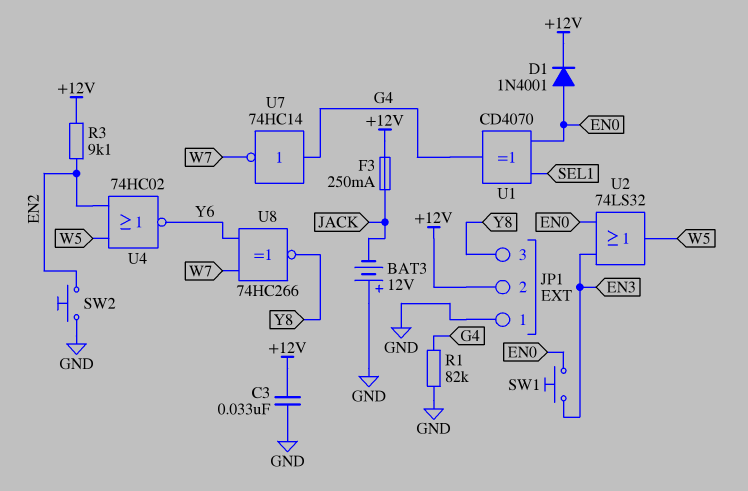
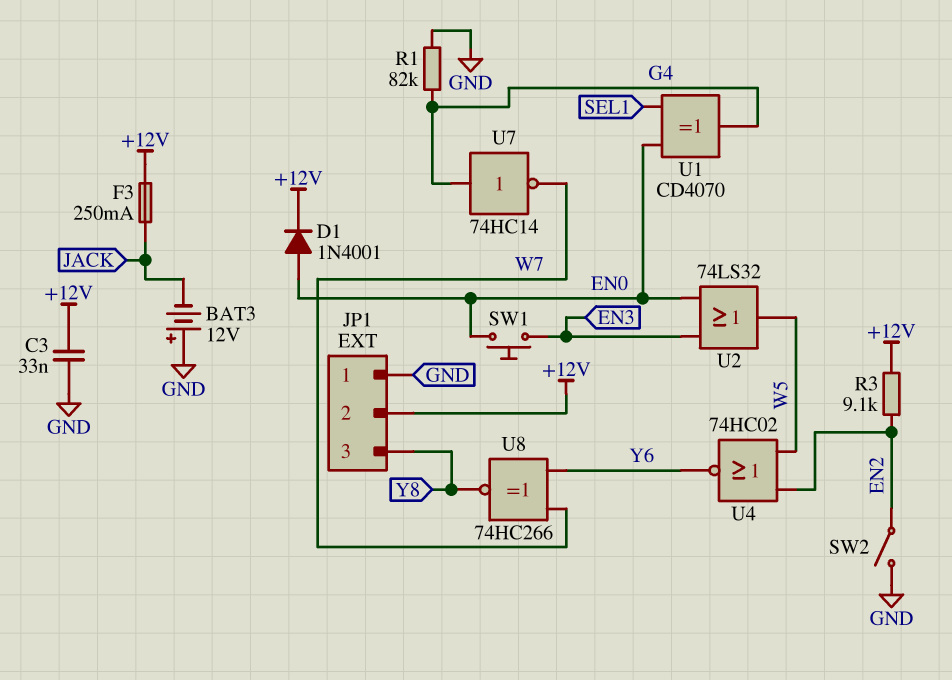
SW2: button (EN2, GND) -> switch (EN2, GND)

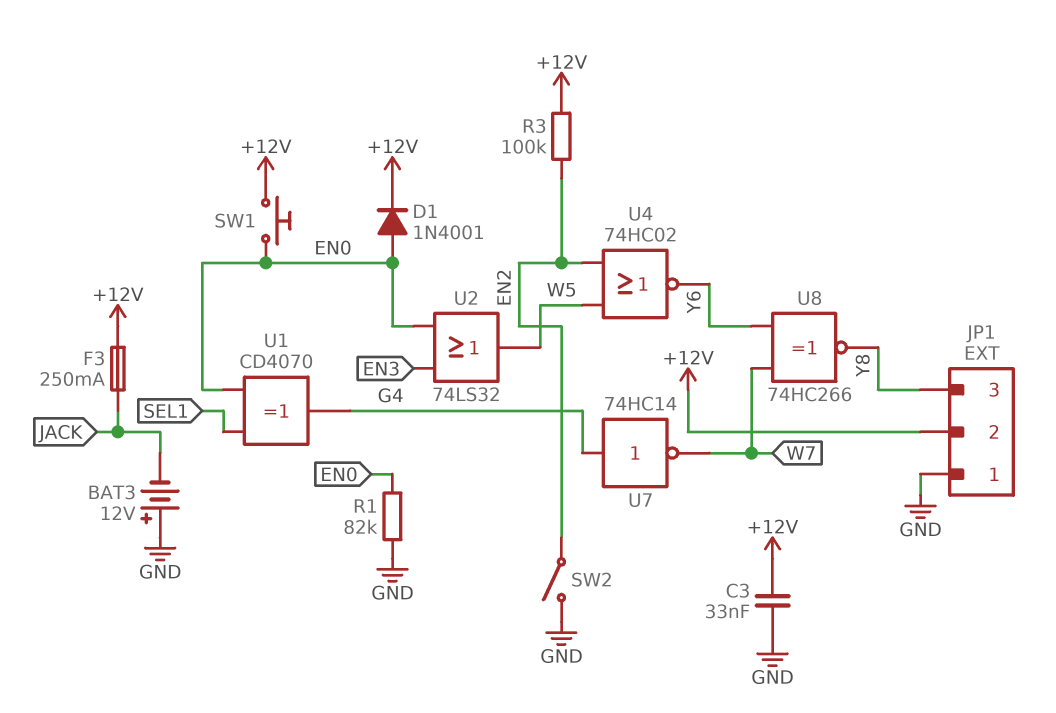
R1: 82k (G4, GND) -> 82k (EN0, GND)
R3: 9.1k (+12V, EN2) -> 100k (+12V, EN2)
SW1: button (EN0, EN3) -> button (+12V, EN0)

